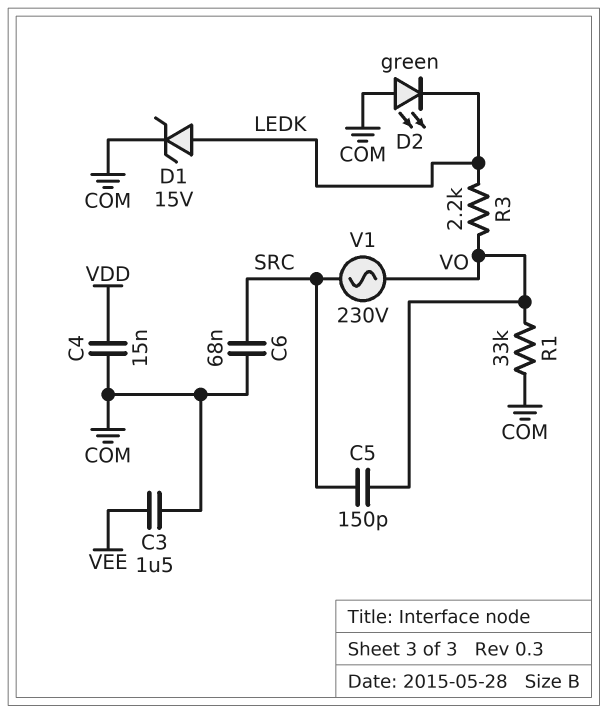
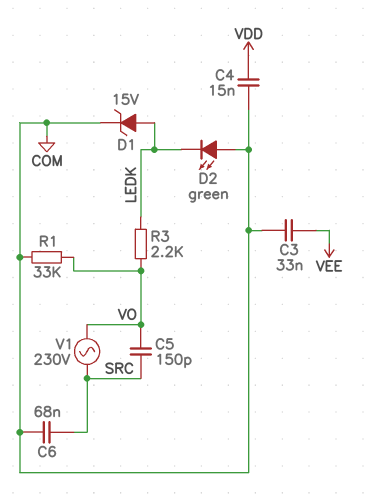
C3: 1.5uF (COM, VEE) -> 33nF (COM, VEE)

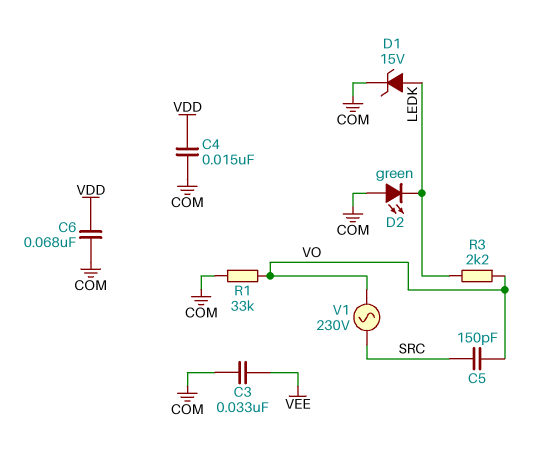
C6: 68nF (COM, SRC) -> 68nF (COM, VDD)

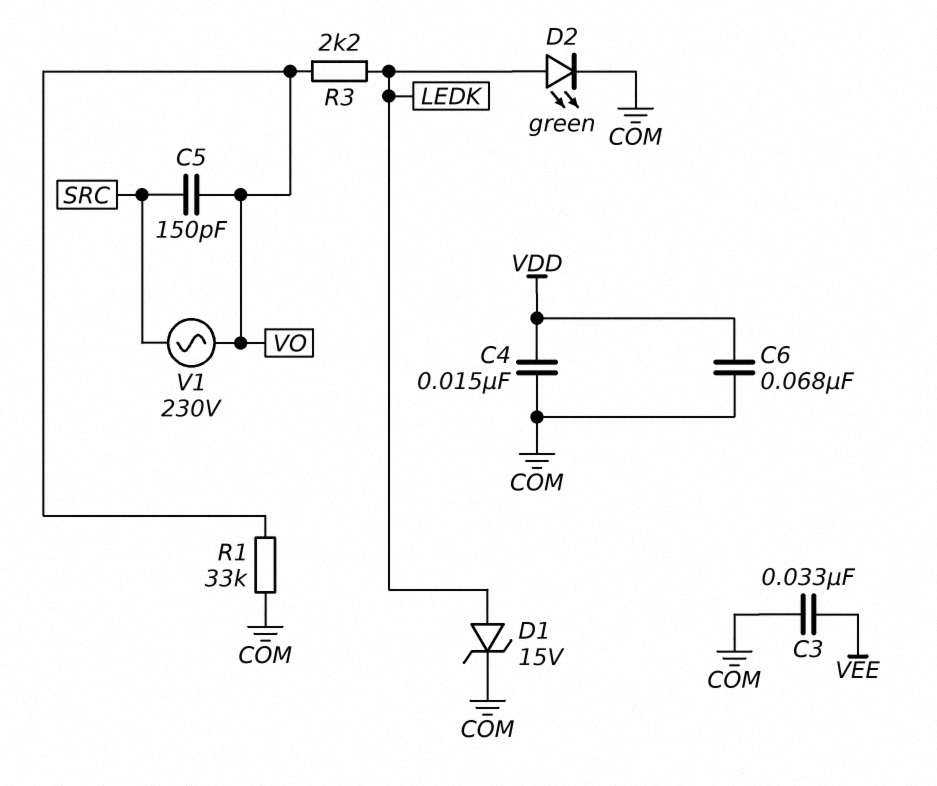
D2: LED green (A COM, K LEDK) -> LED green (A LEDK, K COM)

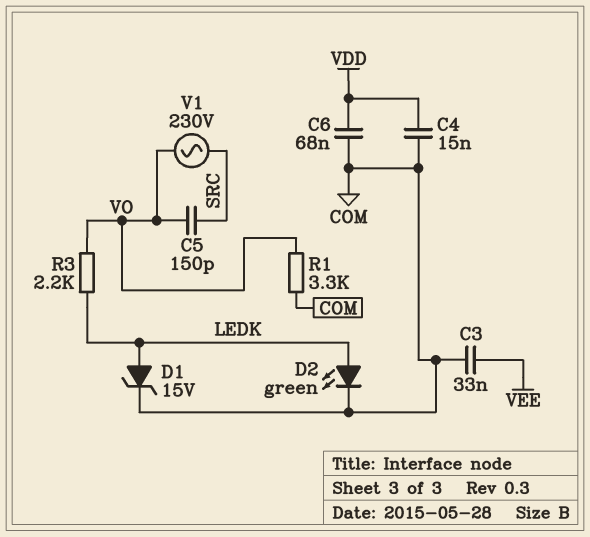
R1: 33k (COM, VO) -> 3.3k (COM, VO)

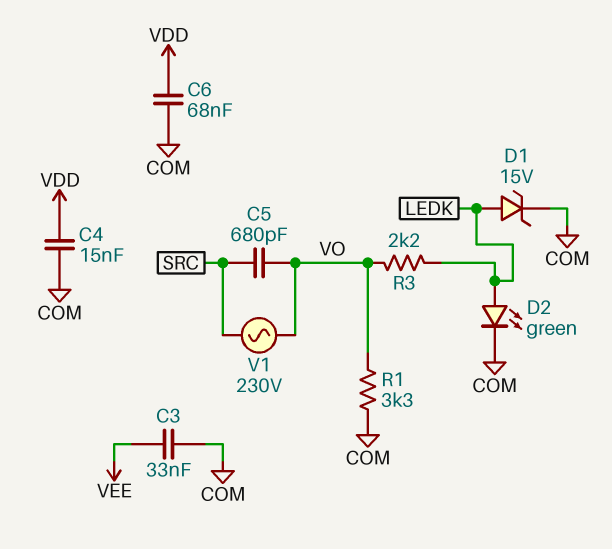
C5: 150pF (SRC, VO) -> 680pF (SRC, VO)

